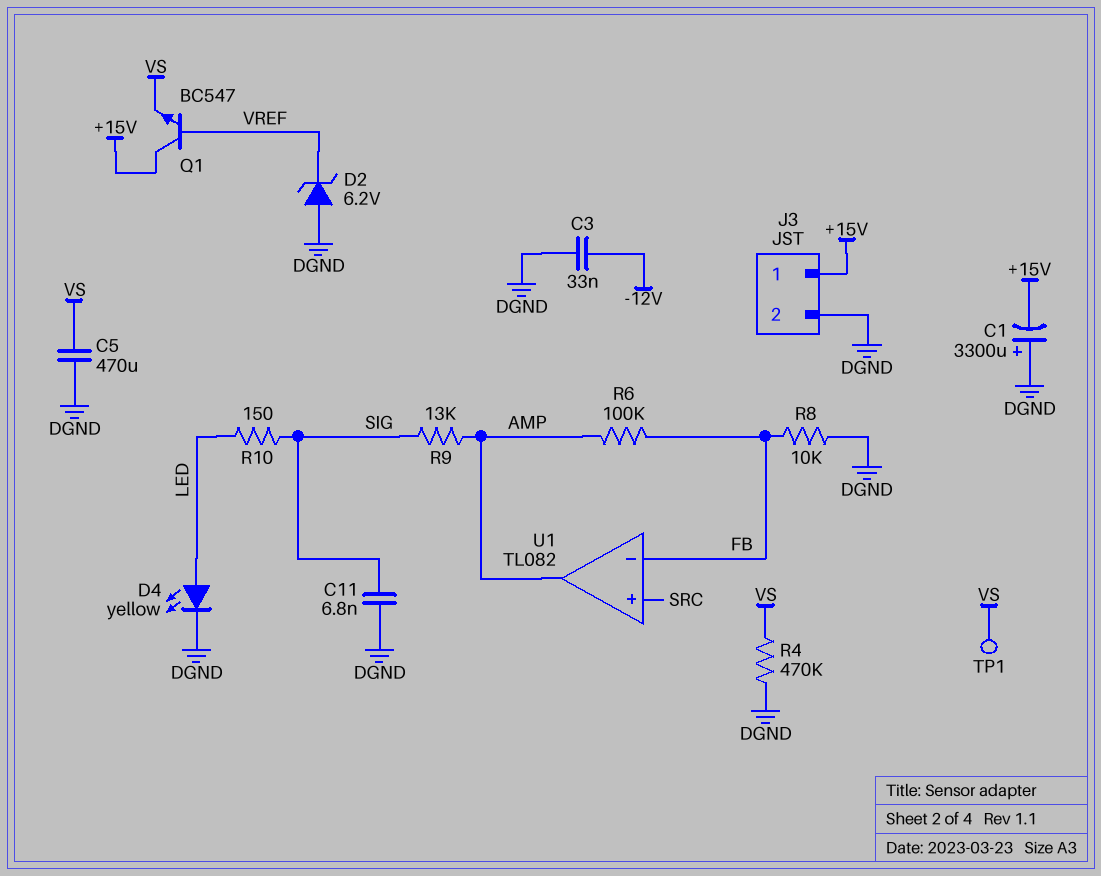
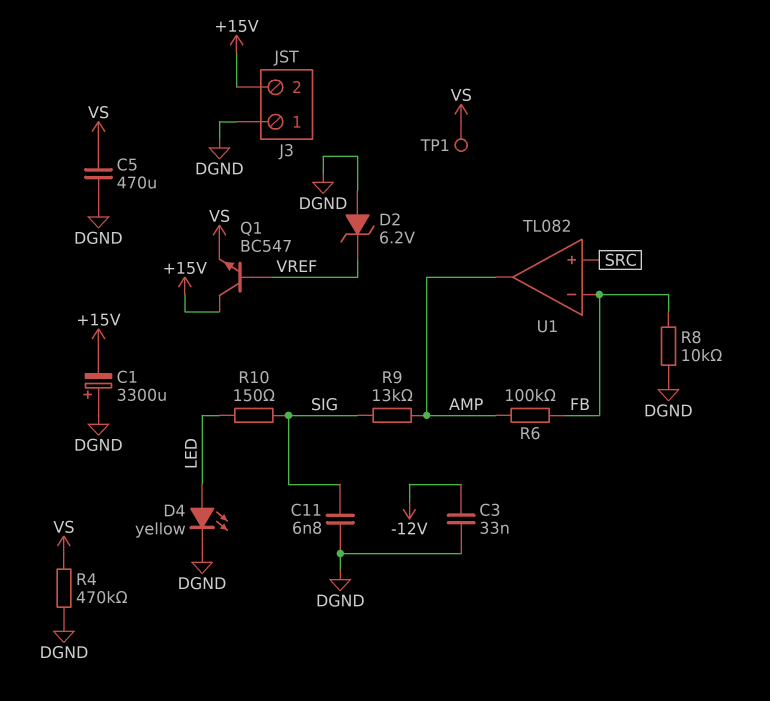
J3 pin 1: +15V -> DGND
J3 pin 2: DGND -> +15V

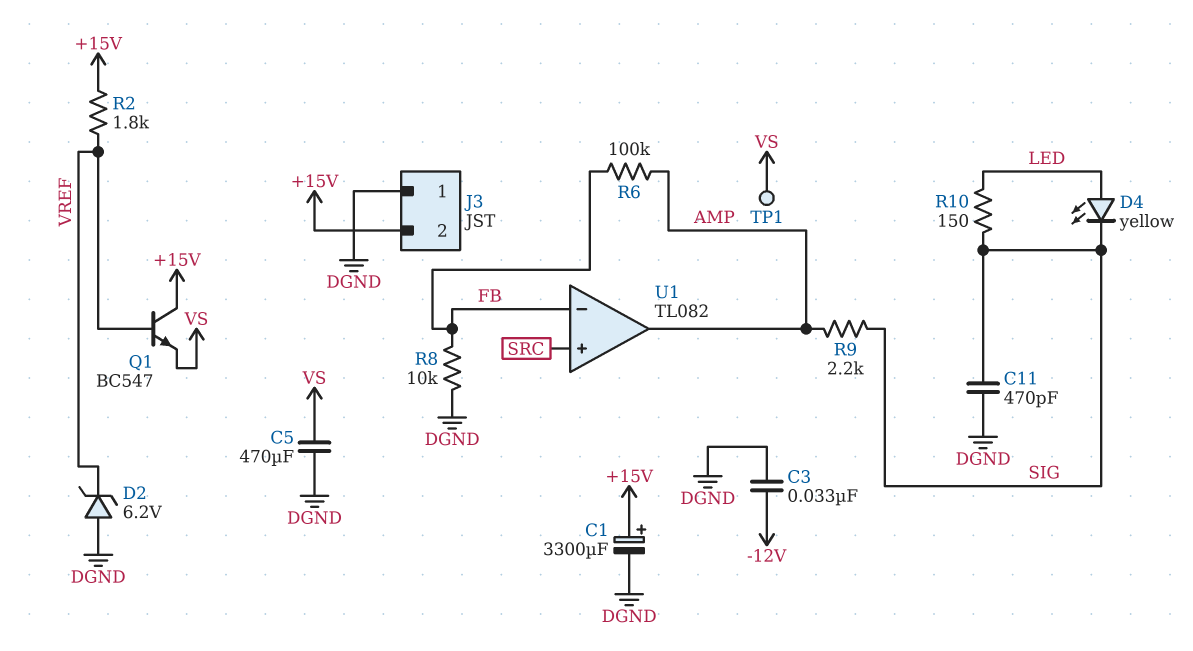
C1: 3300uF (plus DGND, minus +15V) -> 3300uF (plus +15V, minus DGND)
C11: 6.8nF (DGND, SIG) -> 470pF (DGND, SIG)
D4: LED yellow (A LED, K DGND) -> LED yellow (A LED, K SIG)
R2: none -> 1.8k (+15V, VREF)
R4: 470k (DGND, VS) -> none
R9: 13k (AMP, SIG) -> 2.2k (AMP, SIG)

